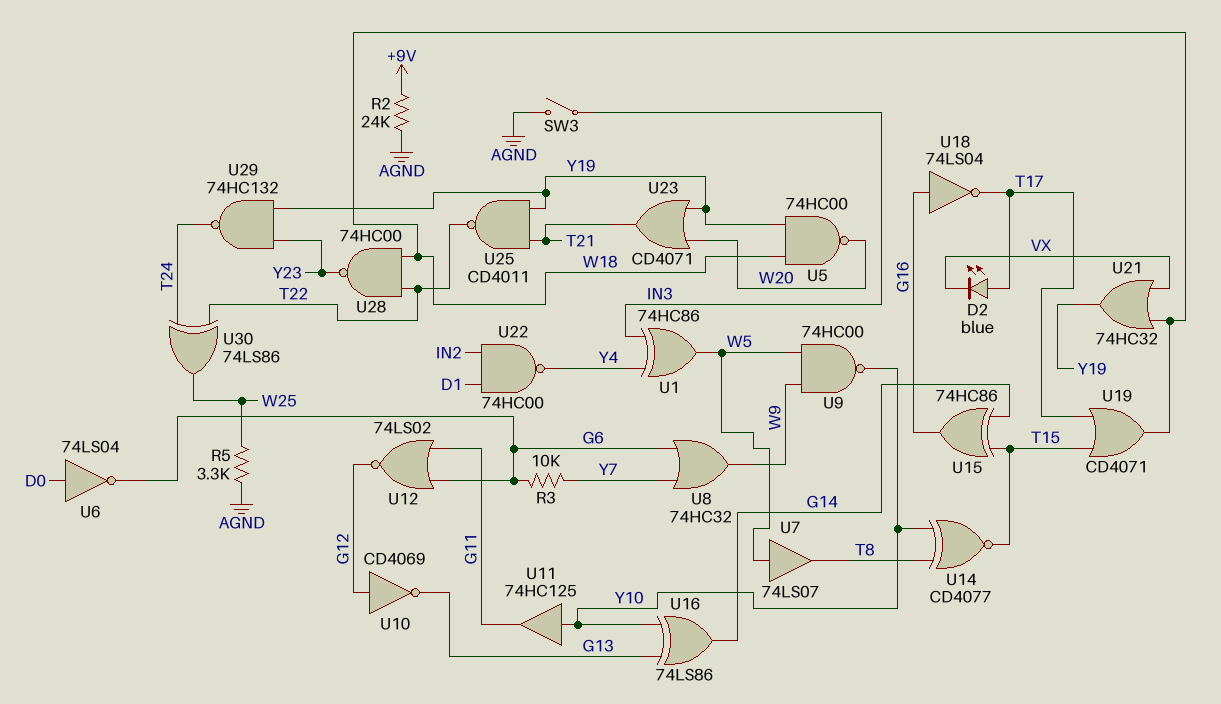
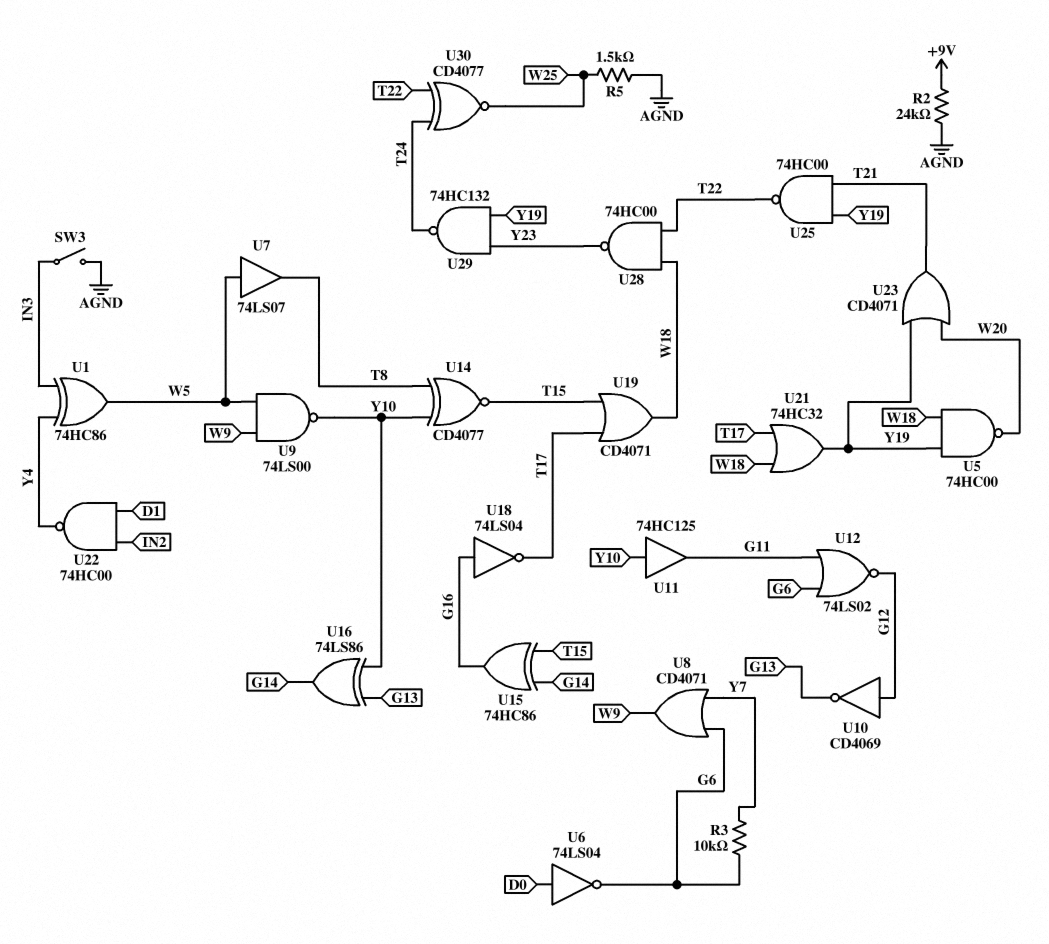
D2: LED blue (A T17, K VX) -> none
R5: 3.3k (AGND, W25) -> 1.5k (AGND, W25)
U8: OR 74HC32 (in G6, in Y7, out W9) -> OR CD4071 (in G6, in Y7, out W9)
U9: NAND 74HC00 (in W5, in W9, out Y10) -> NAND 74LS00 (in W5, in W9, out Y10)
U21: OR 74HC32 (in VX, in W18, out Y19) -> OR 74HC32 (in T17, in W18, out Y19)
U25: NAND CD4011 (in T21, in Y19, out T22) -> NAND 74HC00 (in T21, in Y19, out T22)
U30: XOR 74LS86 (in T22, in T24, out W25) -> XNOR CD4077 (in T22, in T24, out W25)

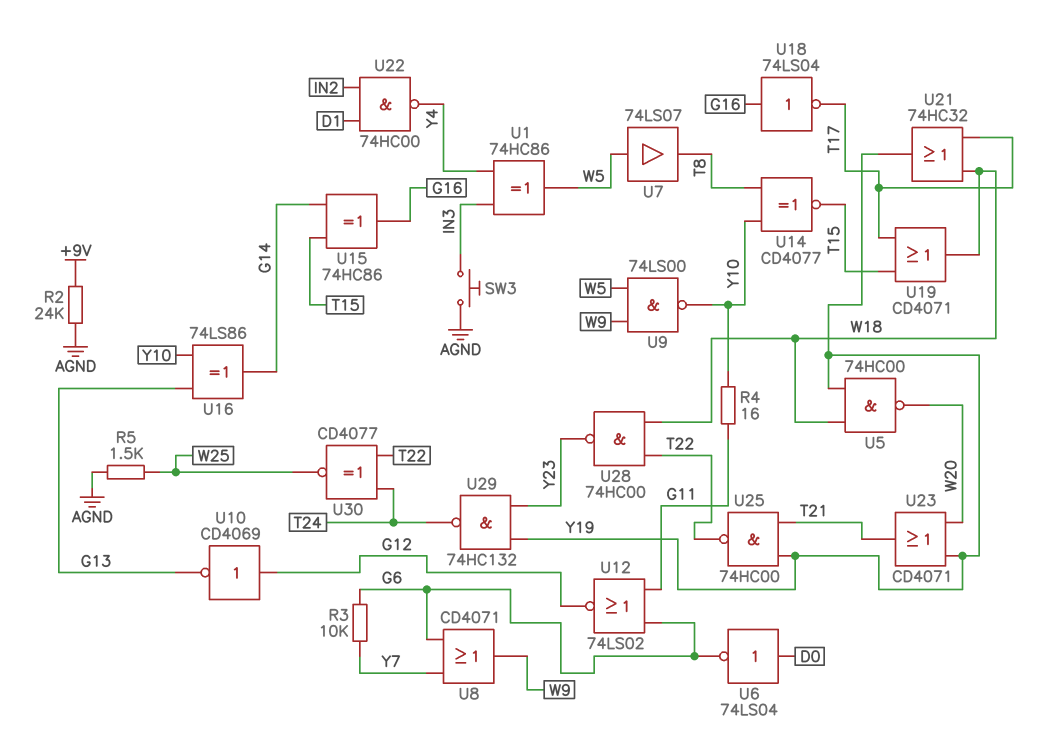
R4: none -> 16 (G11, Y10)
SW3: switch (AGND, IN3) -> button (AGND, IN3)
U11: buffer 74HC125 (in Y10, out G11) -> none

